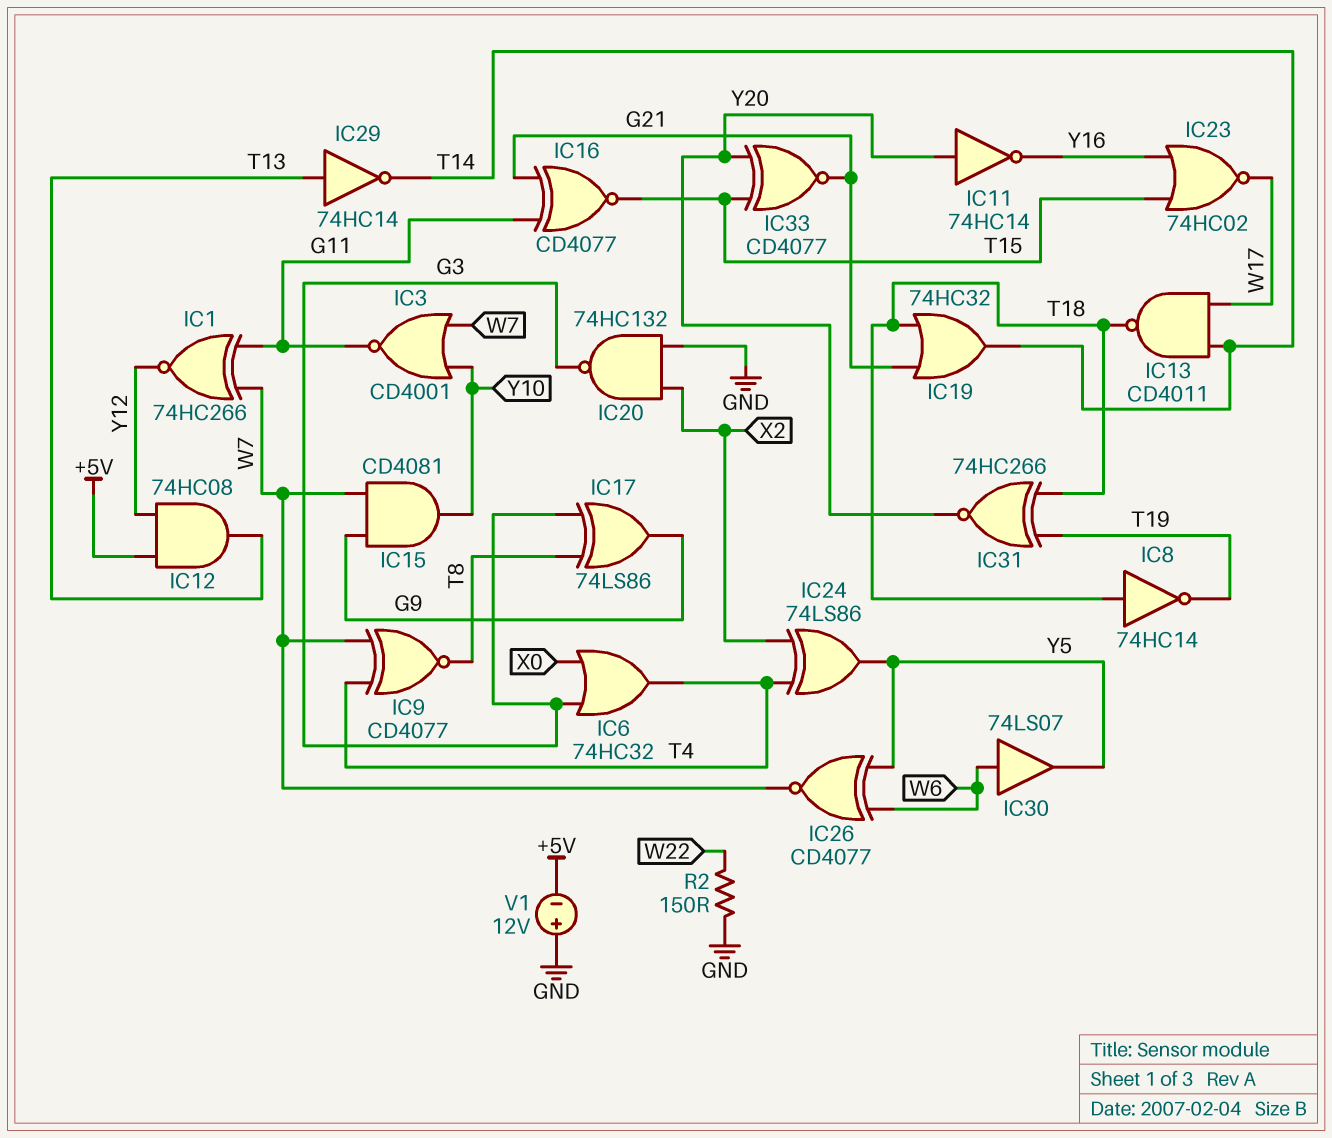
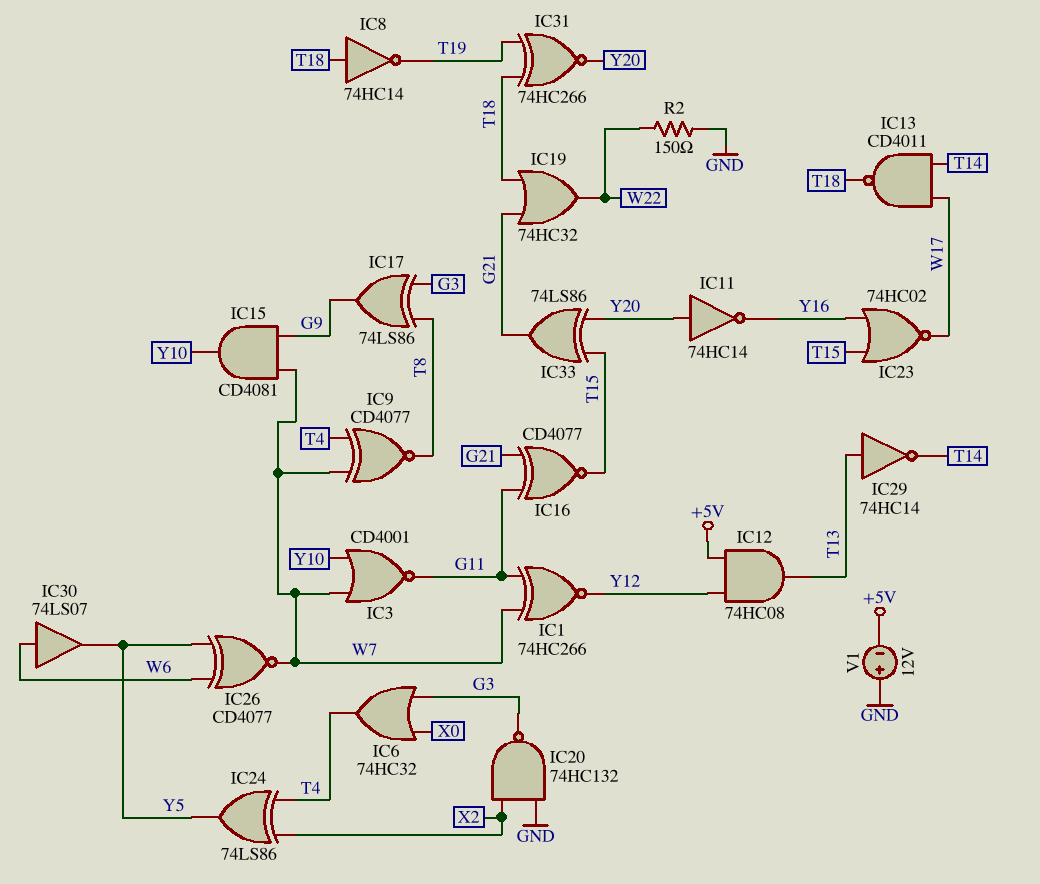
IC19: OR 74HC32 (in G21, in T18, out T14) -> OR 74HC32 (in G21, in T18, out W22)
IC33: XNOR CD4077 (in T15, in Y20, out G21) -> XOR 74LS86 (in T15, in Y20, out G21)

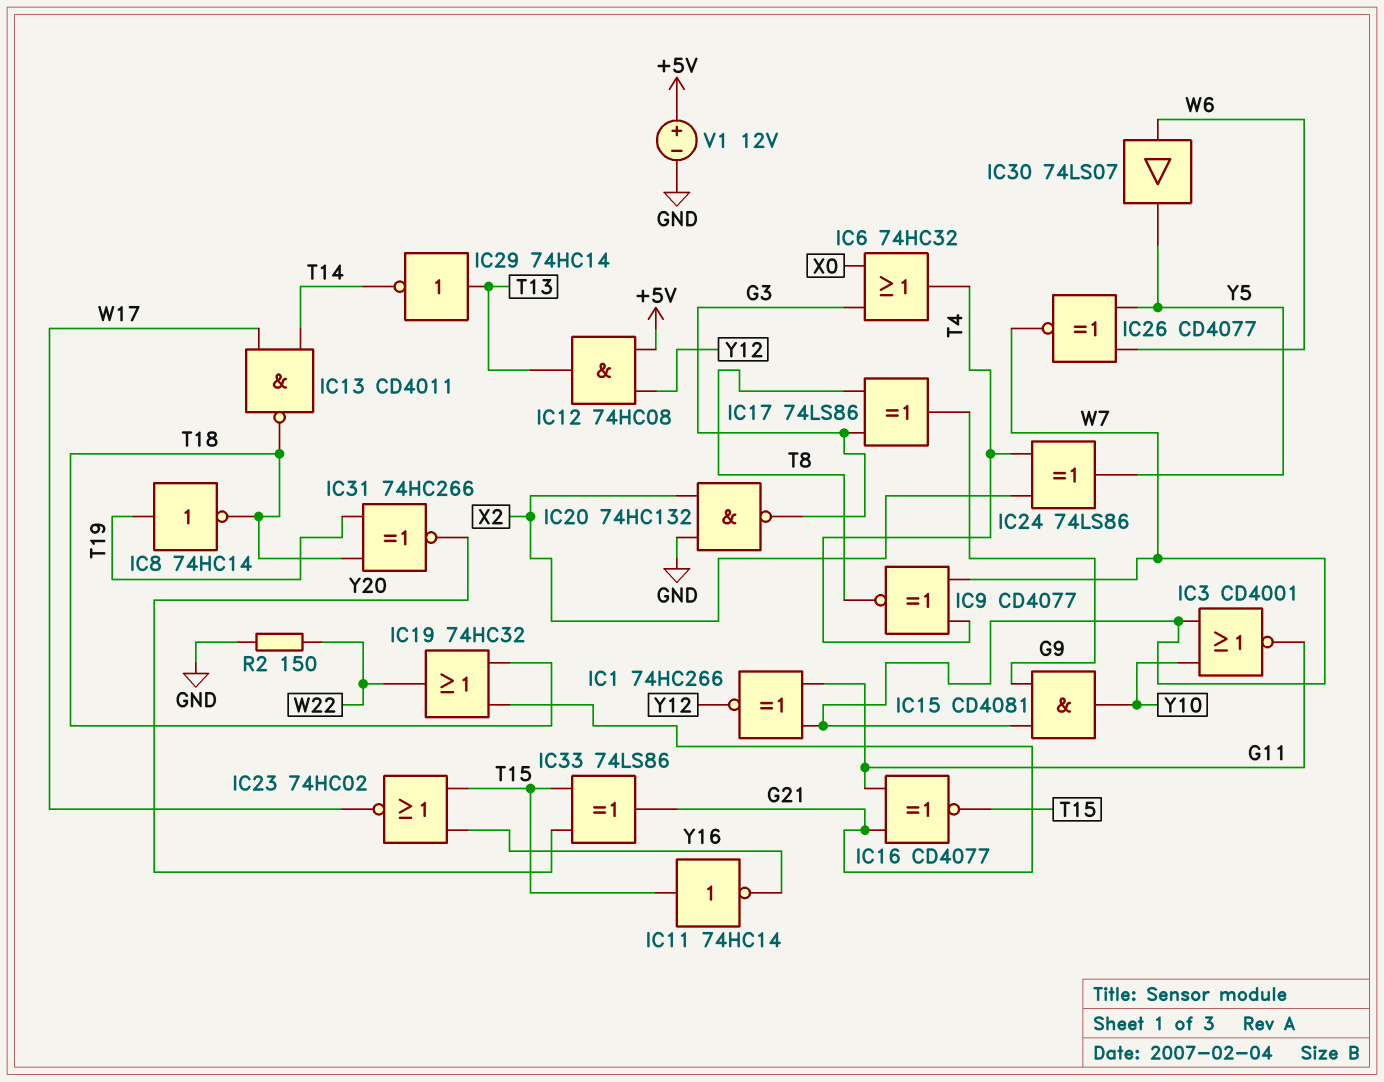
IC8: NOT 74HC14 (in T18, out T19) -> NOT 74HC14 (in T19, out T18)
IC11: NOT 74HC14 (in Y20, out Y16) -> NOT 74HC14 (in T15, out Y16)
V1: 12V (plus GND, minus +5V) -> 12V (plus +5V, minus GND)

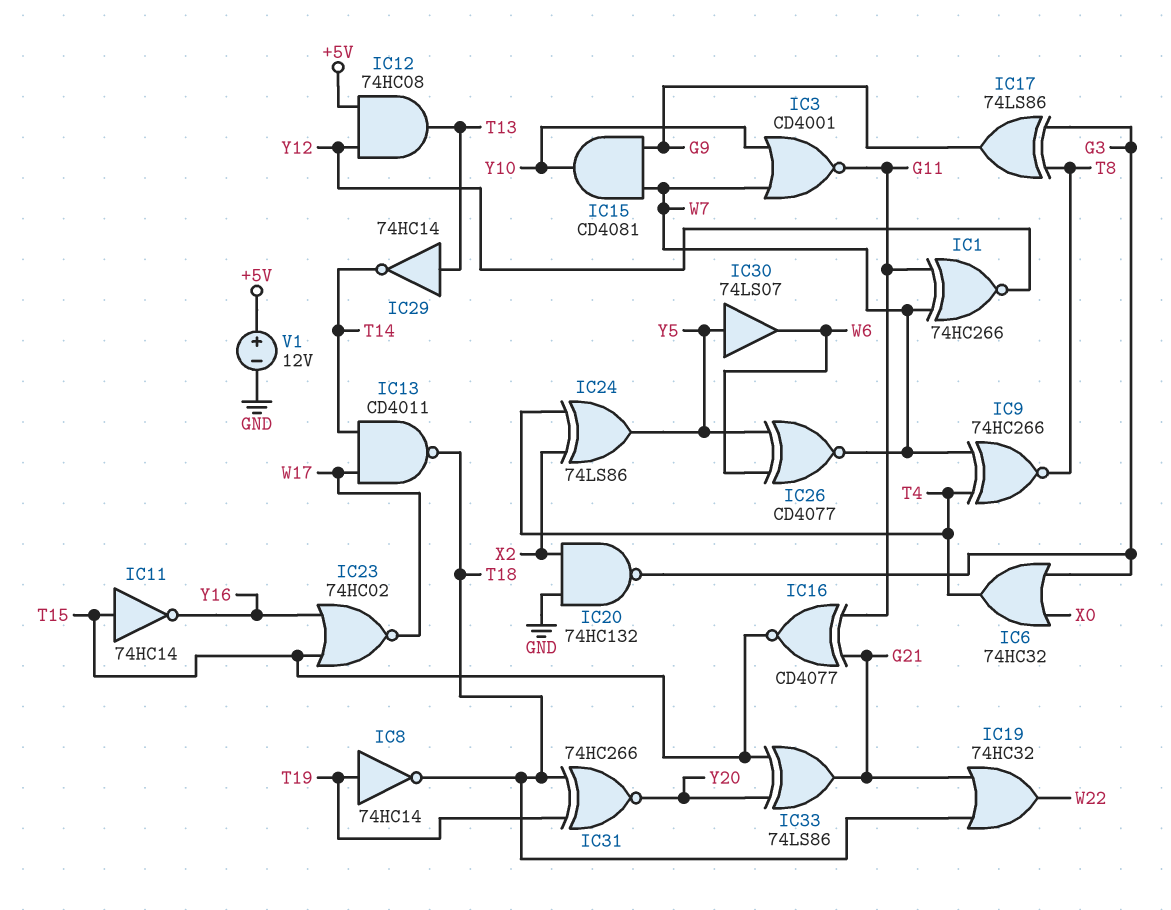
IC9: XNOR CD4077 (in T4, in W7, out T8) -> XNOR 74HC266 (in T4, in W7, out T8)
IC30: buffer 74LS07 (in W6, out Y5) -> buffer 74LS07 (in Y5, out W6)
R2: 150 (GND, W22) -> none

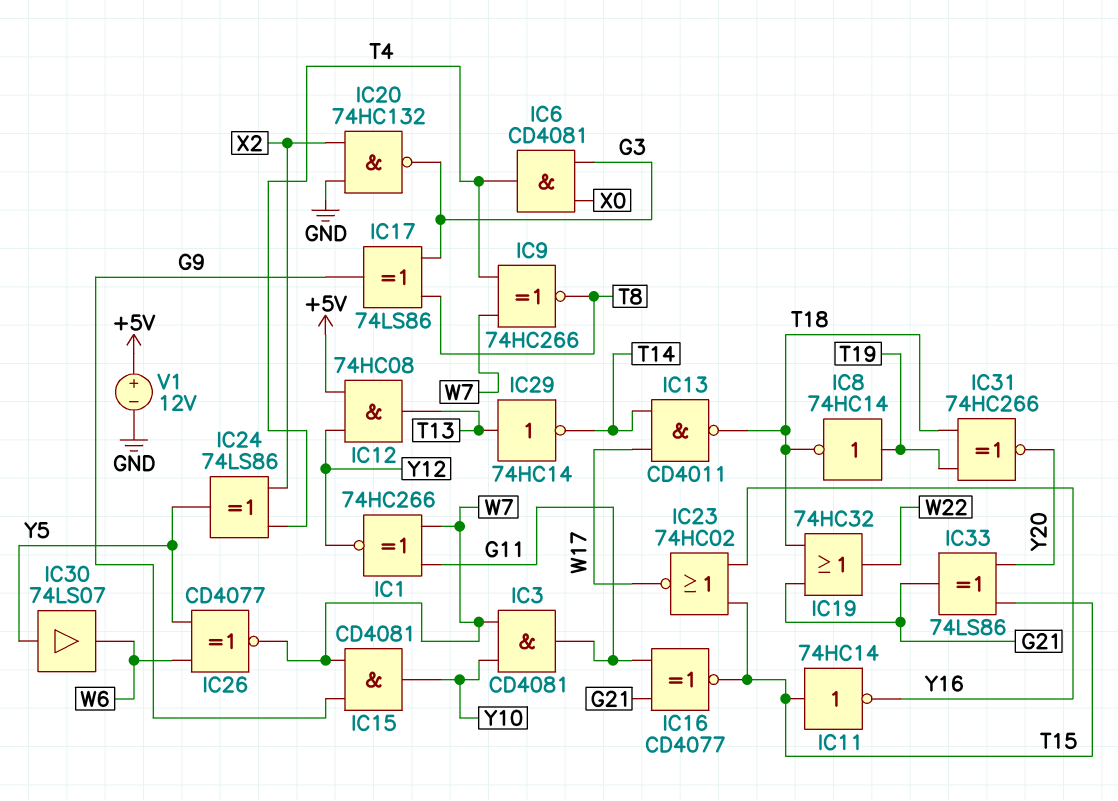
IC3: NOR CD4001 (in W7, in Y10, out G11) -> AND CD4081 (in W7, in Y10, out G11)
IC6: OR 74HC32 (in G3, in X0, out T4) -> AND CD4081 (in G3, in X0, out T4)

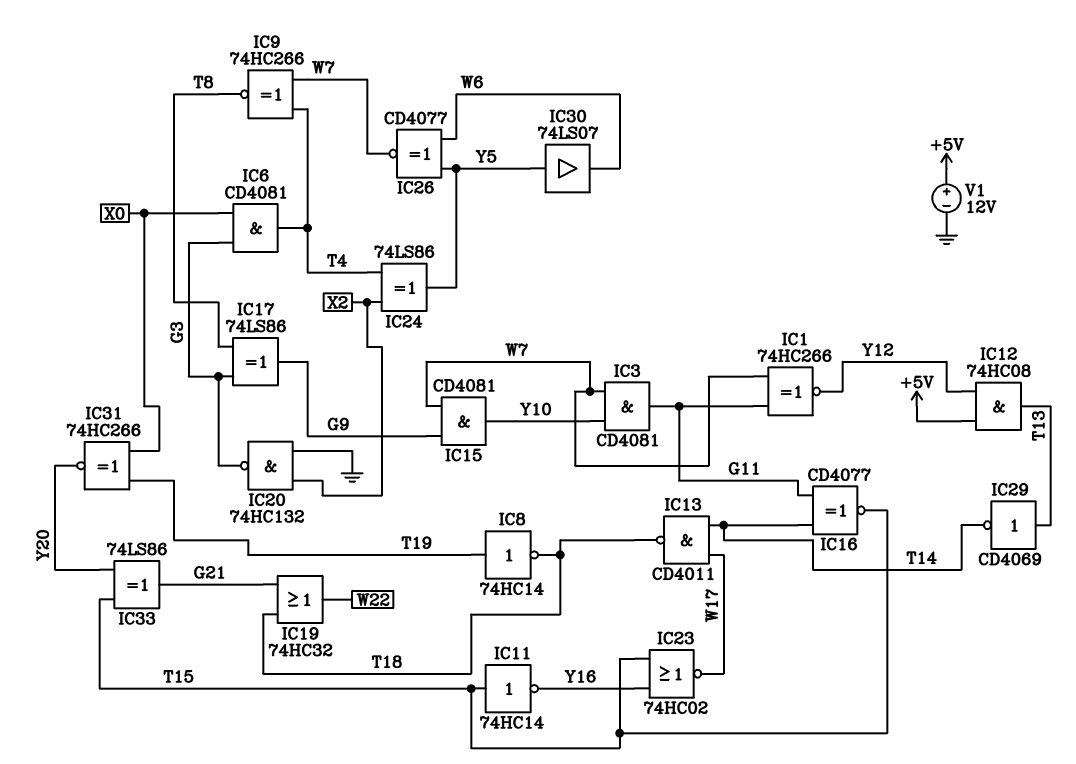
IC16: XNOR CD4077 (in G11, in G21, out T15) -> XNOR CD4077 (in G11, in T14, out T15)
IC29: NOT 74HC14 (in T13, out T14) -> NOT CD4069 (in T13, out T14)
IC31: XNOR 74HC266 (in T18, in T19, out Y20) -> XNOR 74HC266 (in T19, in X0, out Y20)

